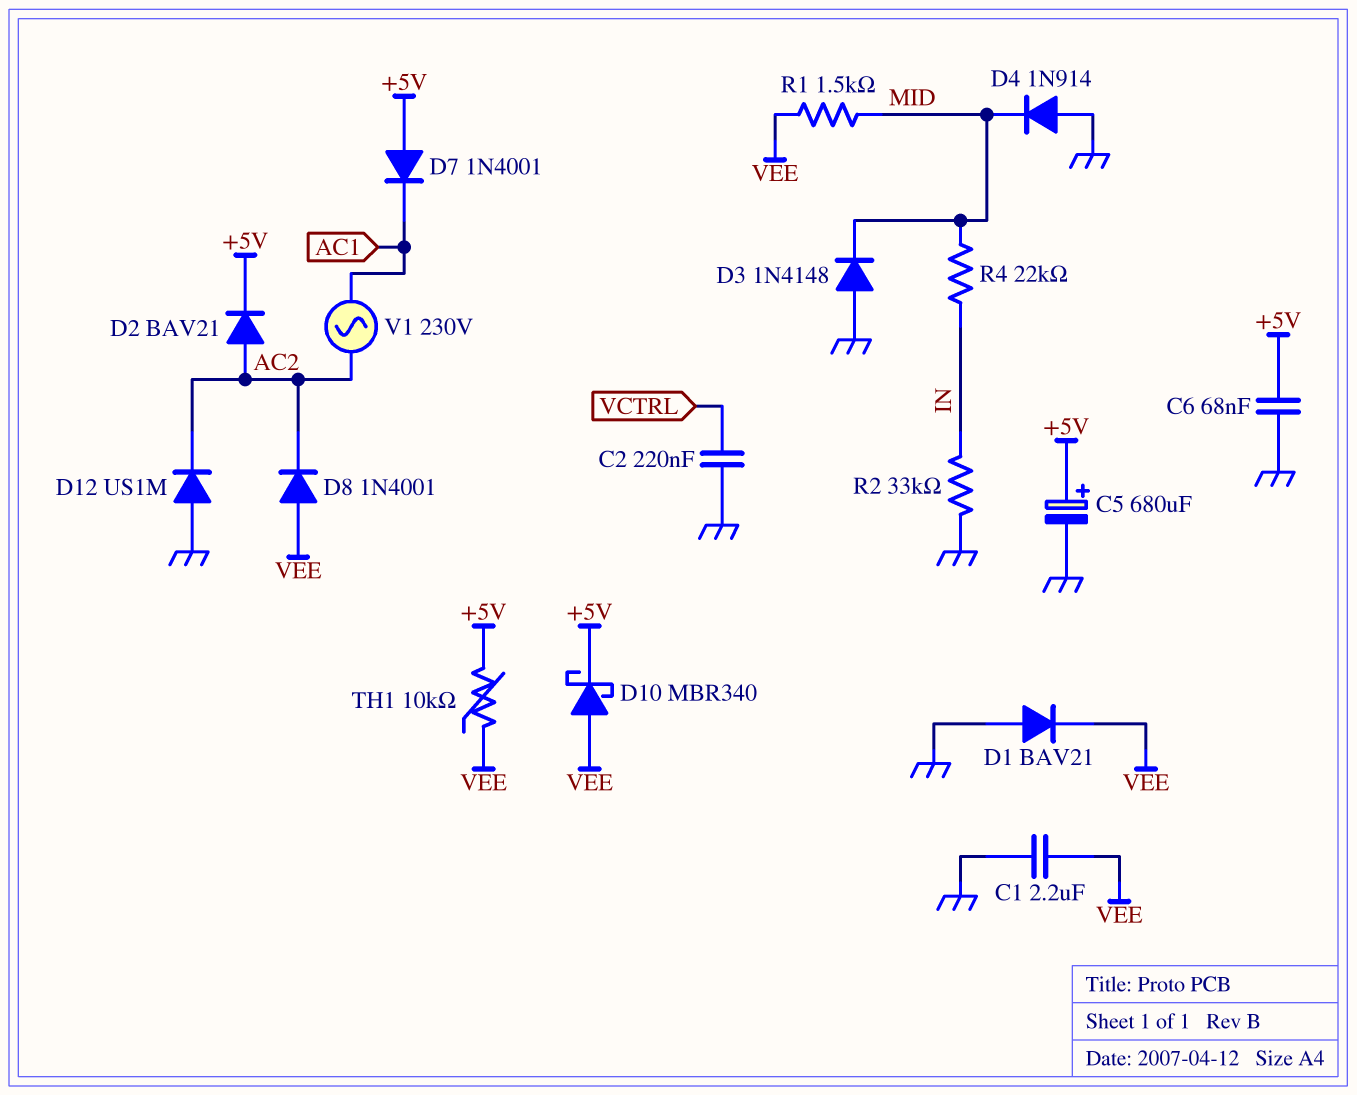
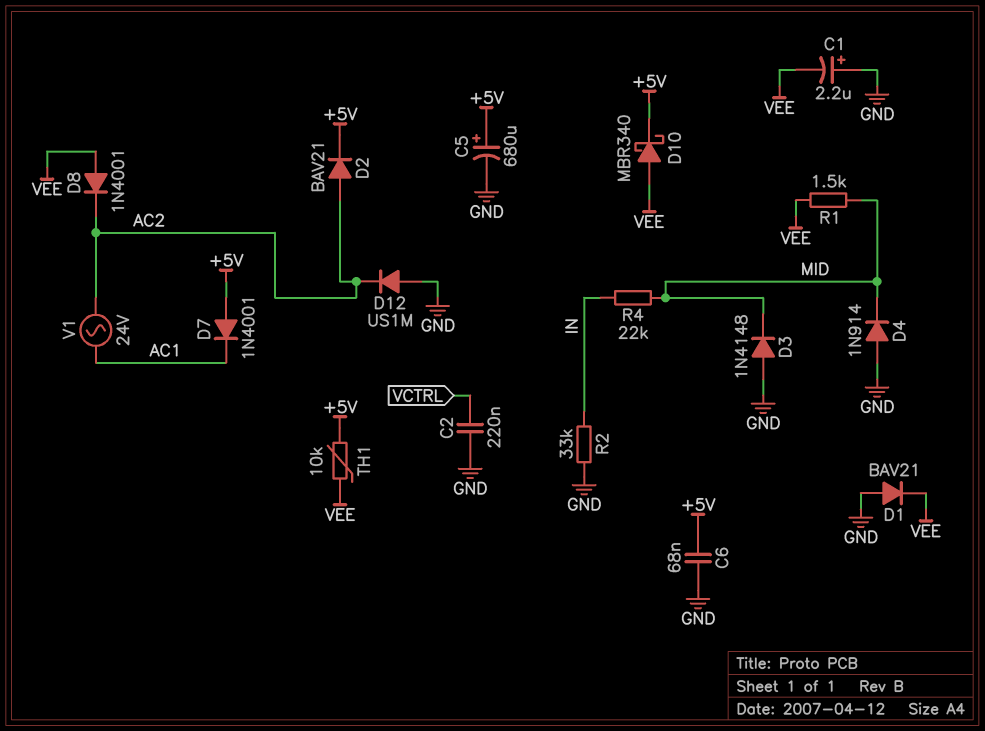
C1: 2.2uF (GND, VEE) -> 2.2uF (plus GND, minus VEE)
V1: AC 230V (AC1, AC2) -> AC 24V (AC1, AC2)

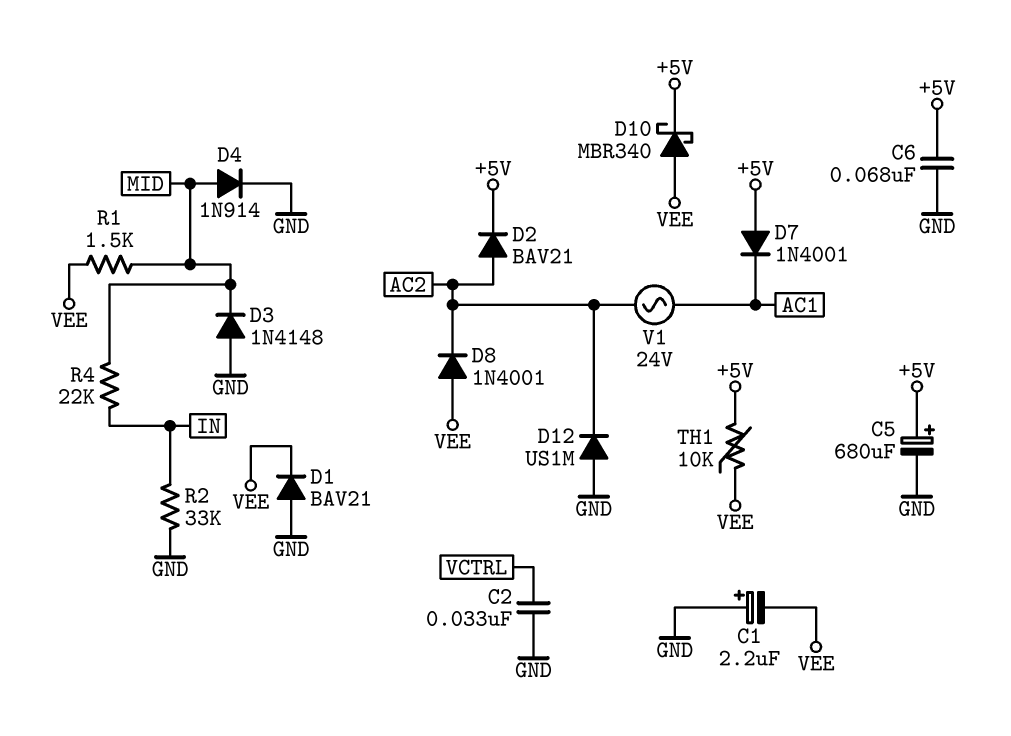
C2: 220nF (GND, VCTRL) -> 33nF (GND, VCTRL)
D4: diode 1N914 (A GND, K MID) -> diode 1N914 (A MID, K GND)

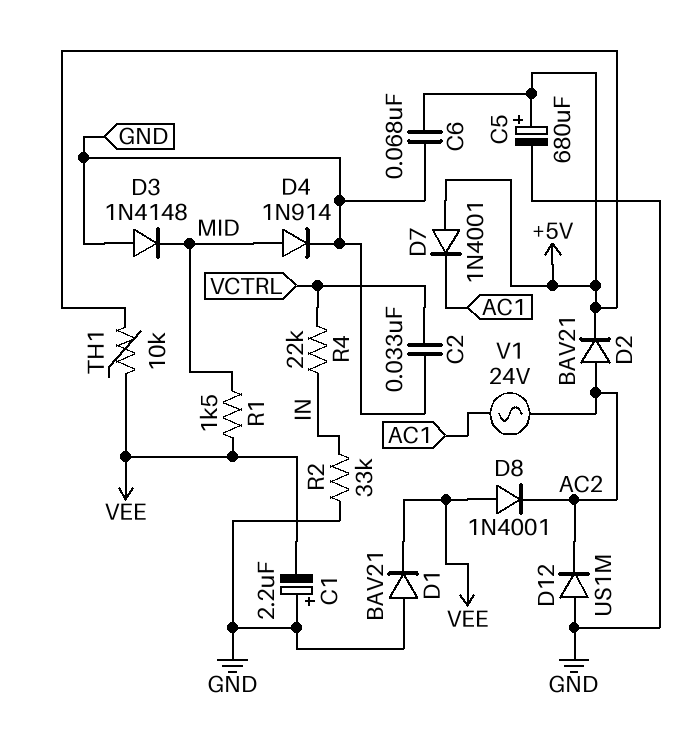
D10: schottky MBR340 (A VEE, K +5V) -> none
R4: 22k (IN, MID) -> 22k (IN, VCTRL)

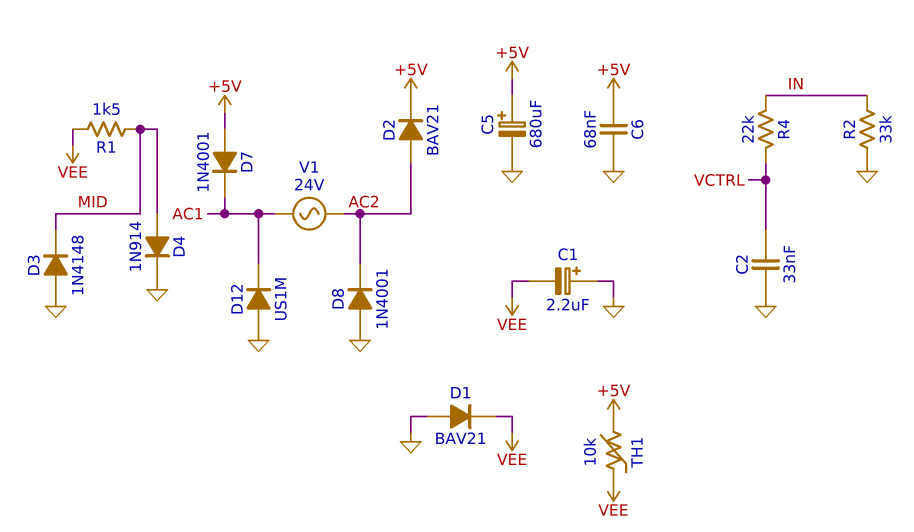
D8: diode 1N4001 (A VEE, K AC2) -> diode 1N4001 (A GND, K AC2)
D12: diode US1M (A GND, K AC2) -> diode US1M (A GND, K AC1)

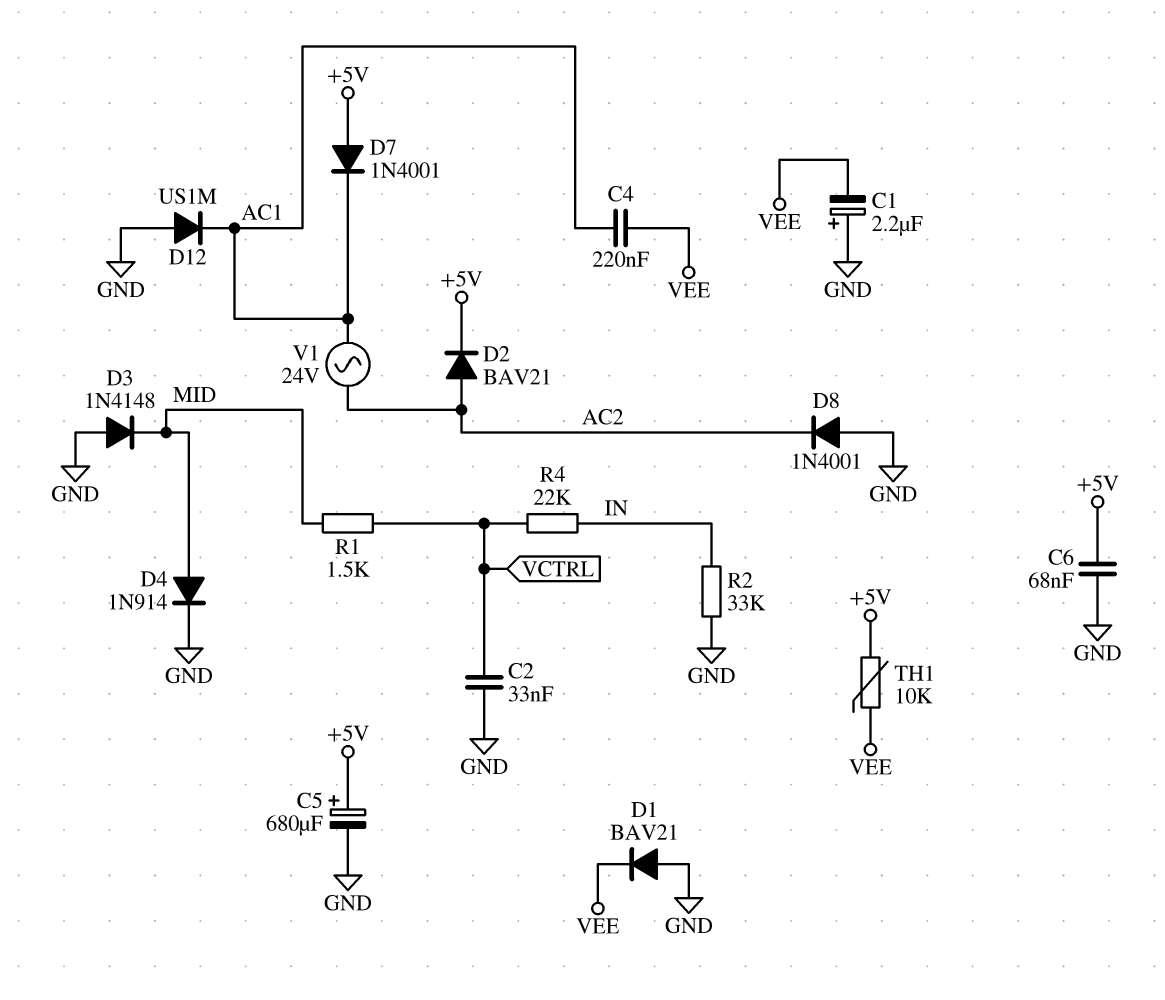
C4: none -> 220nF (AC1, VEE)
R1: 1.5k (MID, VEE) -> 1.5k (MID, VCTRL)

